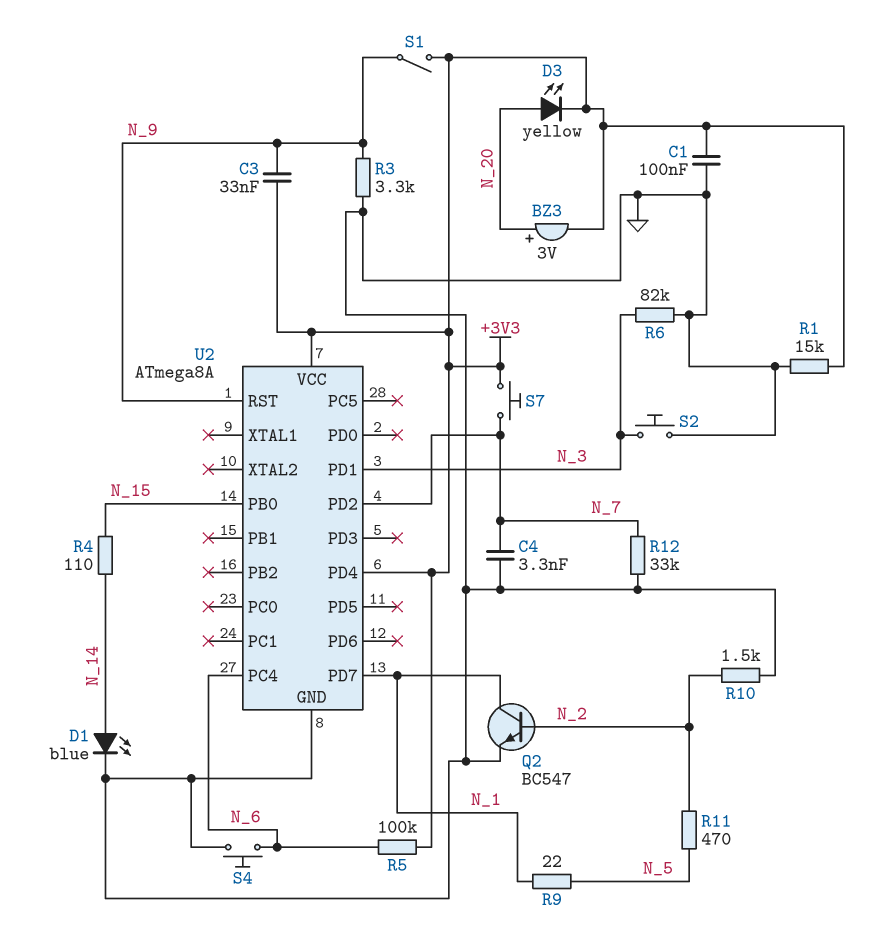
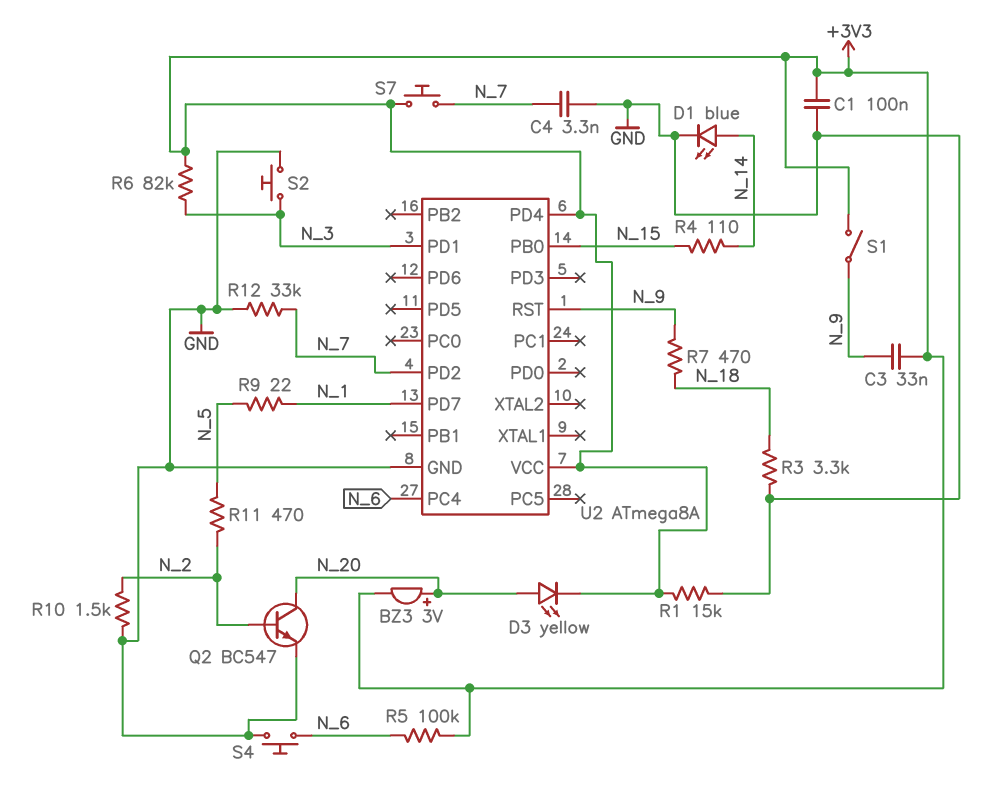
Q2: NPN BC547 (B N_2, C N_1, E GND) -> NPN BC547 (B N_2, C N_20, E GND)
R3: 3.3k (GND, N_9) -> 3.3k (GND, N_18)
R6: 82k (GND, N_3) -> 82k (+3V3, N_3)
R7: none -> 470 (N_9, N_18)

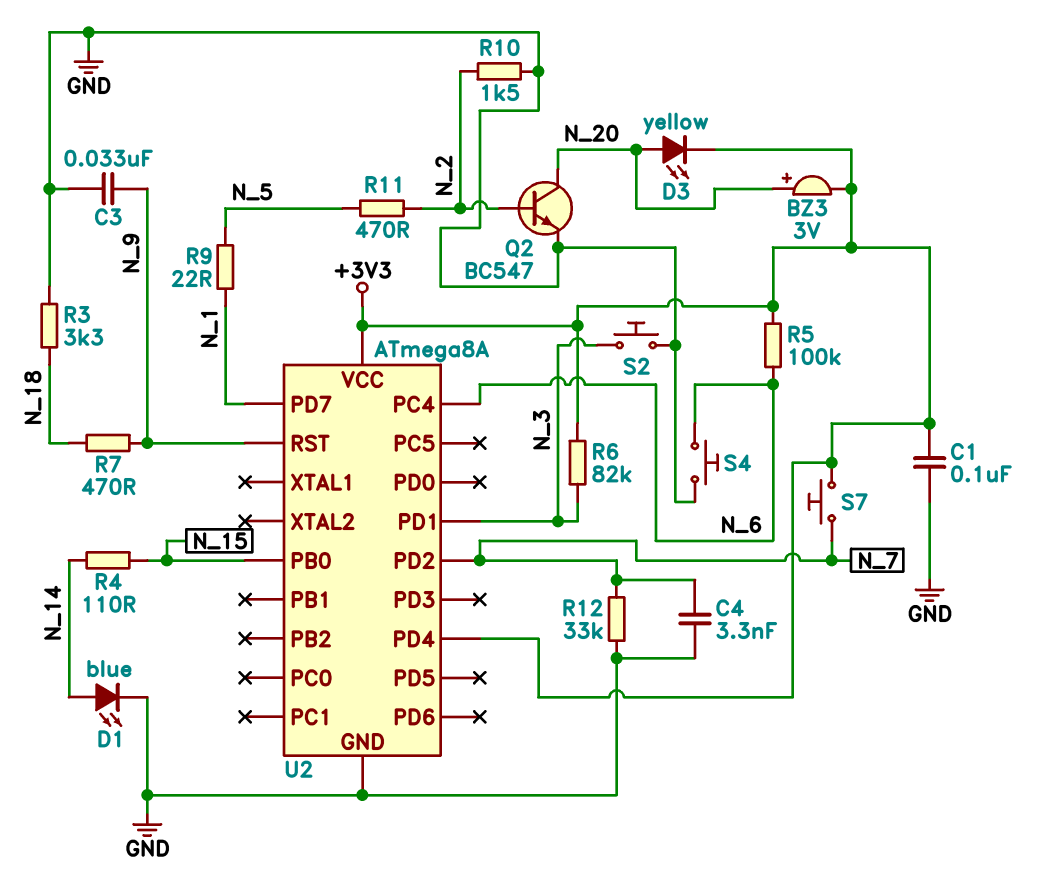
C3: 33nF (+3V3, N_9) -> 33nF (GND, N_9)
R1: 15k (+3V3, GND) -> none
S1: switch (+3V3, N_9) -> none

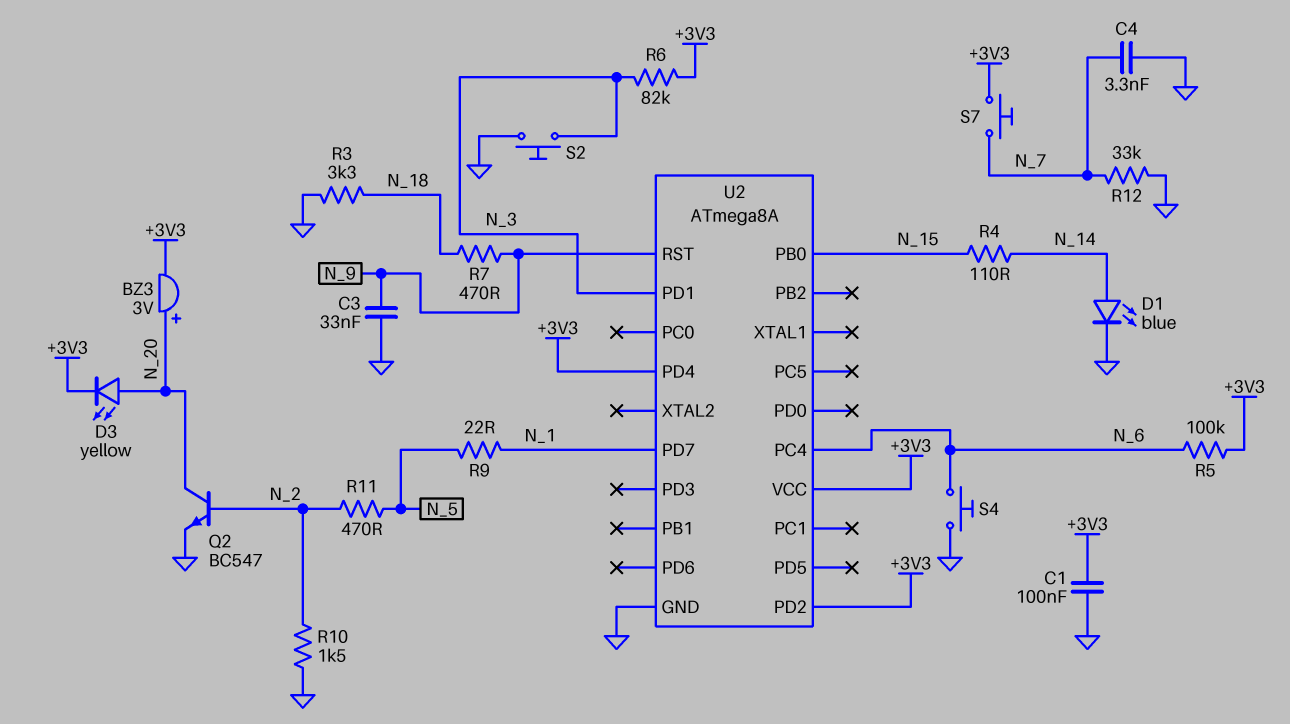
U2 pin PD2: N_7 -> +3V3

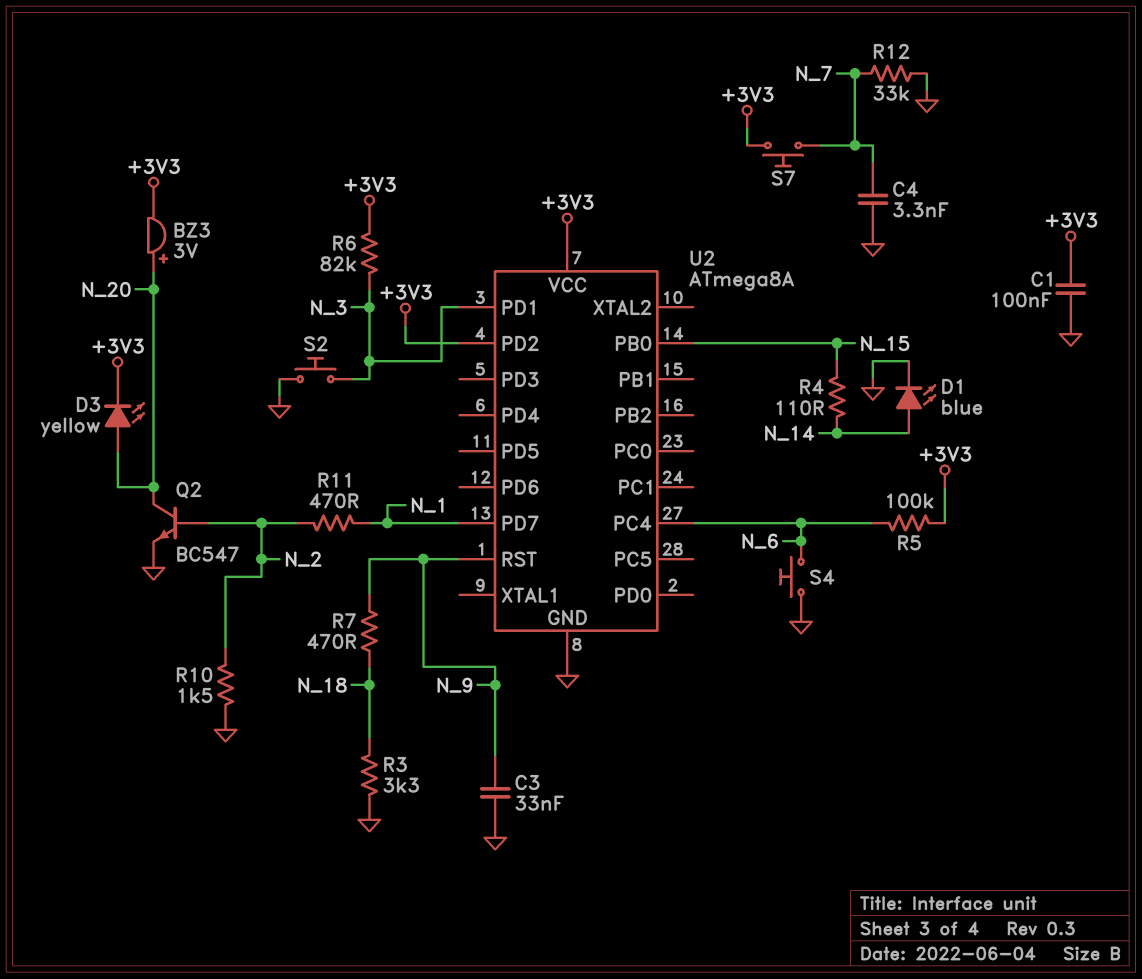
R9: 22 (N_1, N_5) -> none
R11: 470 (N_2, N_5) -> 470 (N_1, N_2)
U2 pin PD4: +3V3 -> none

